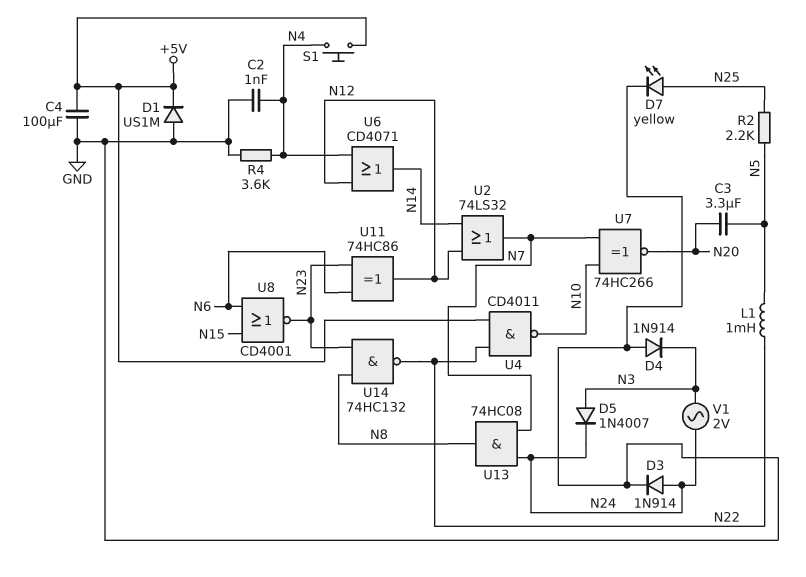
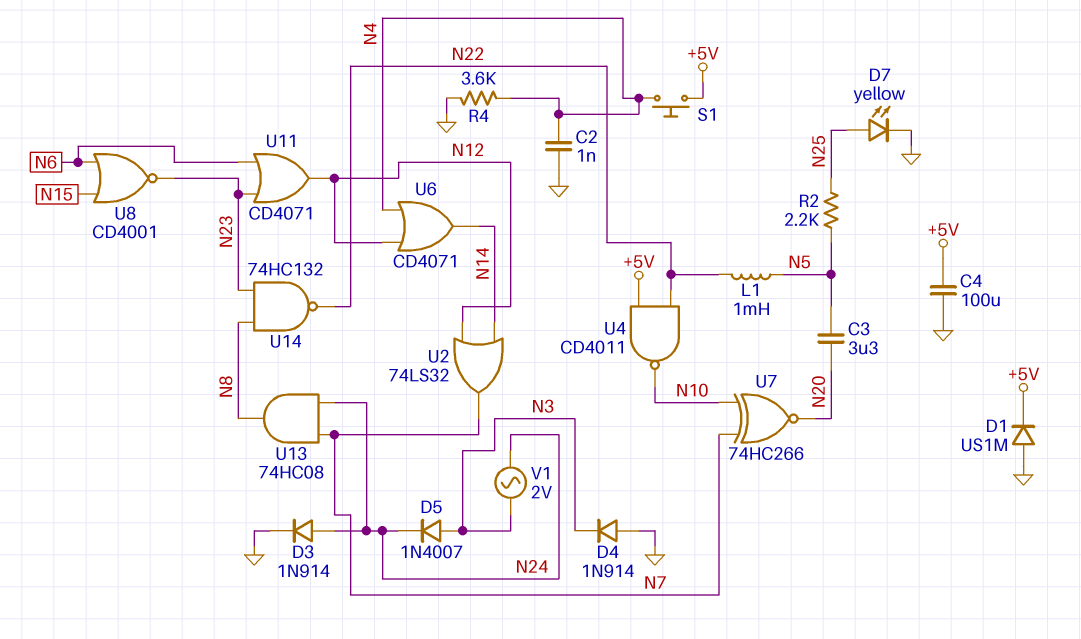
U11: XOR 74HC86 (in N6, in N23, out N12) -> OR CD4071 (in N6, in N23, out N12)

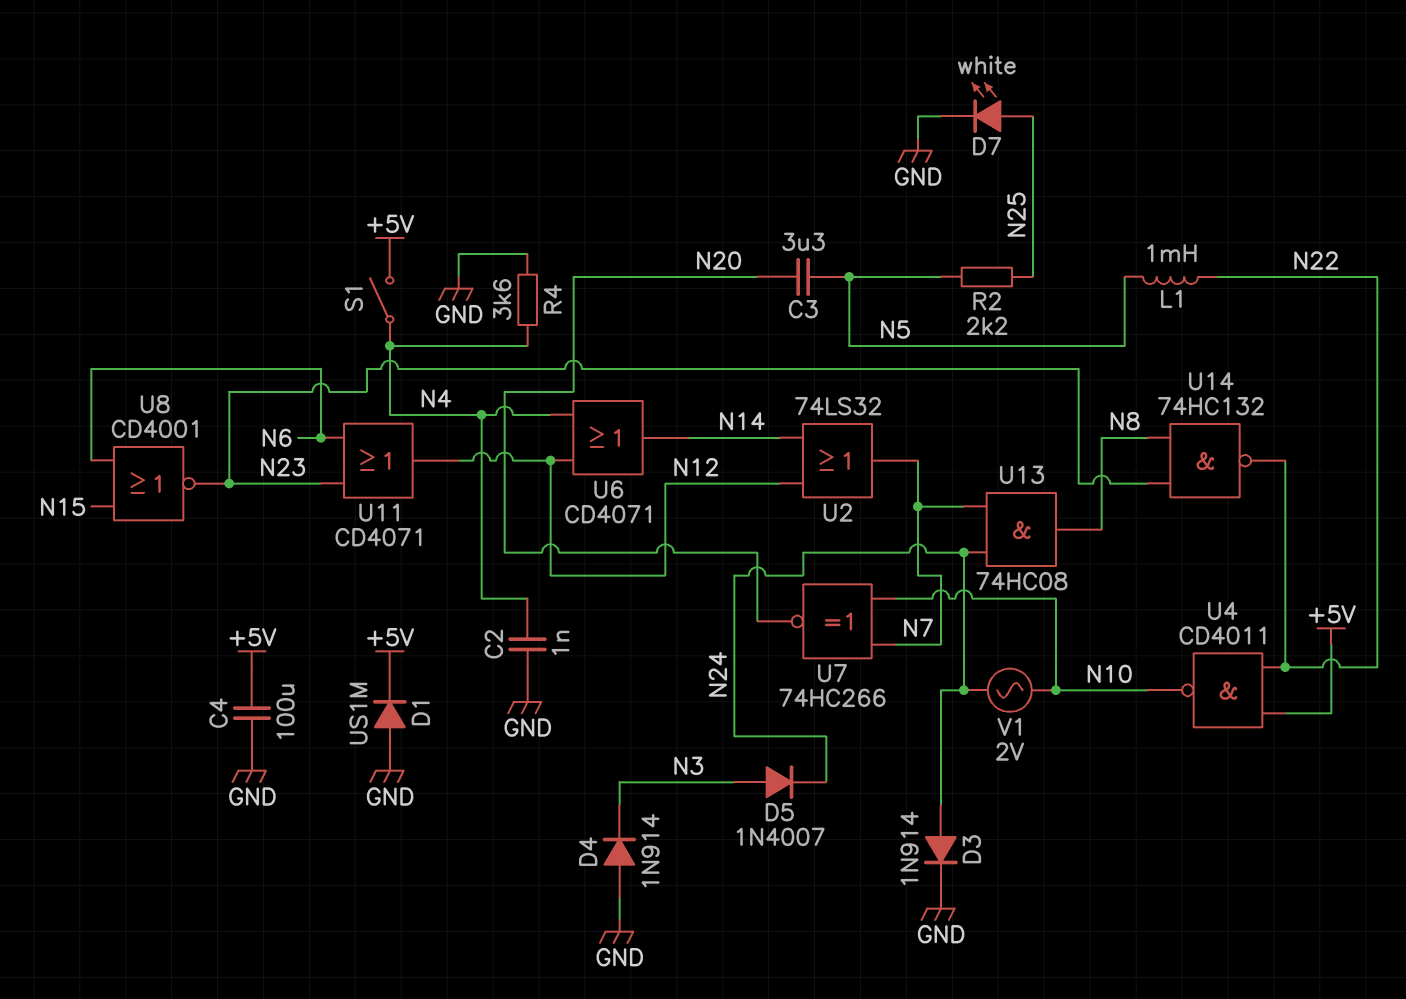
D7: LED yellow (A N25, K GND) -> LED white (A N25, K GND)
S1: button (+5V, N4) -> switch (+5V, N4)
V1: AC 2V (N3, N24) -> AC 2V (N10, N24)

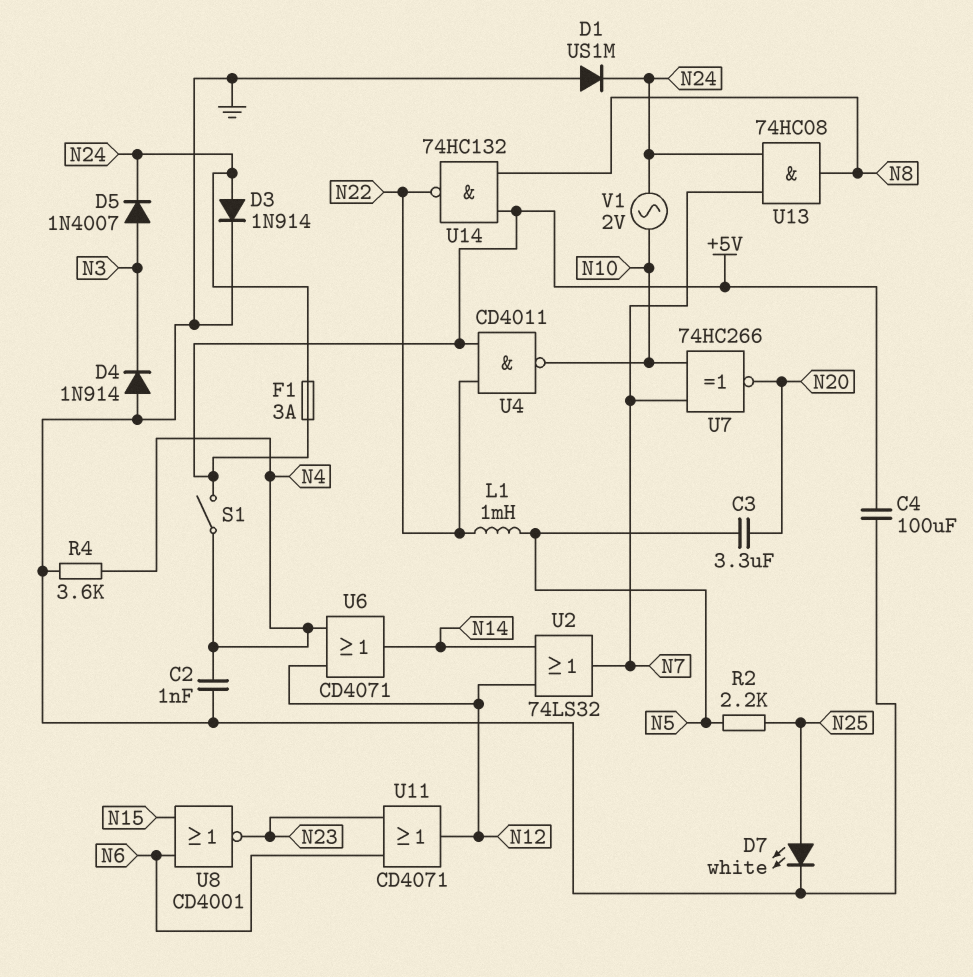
D1: diode US1M (A GND, K +5V) -> diode US1M (A GND, K N24)
F1: none -> 3A (+5V, N24)
U14: NAND 74HC132 (in N8, in N23, out N22) -> NAND 74HC132 (in +5V, in N8, out N22)

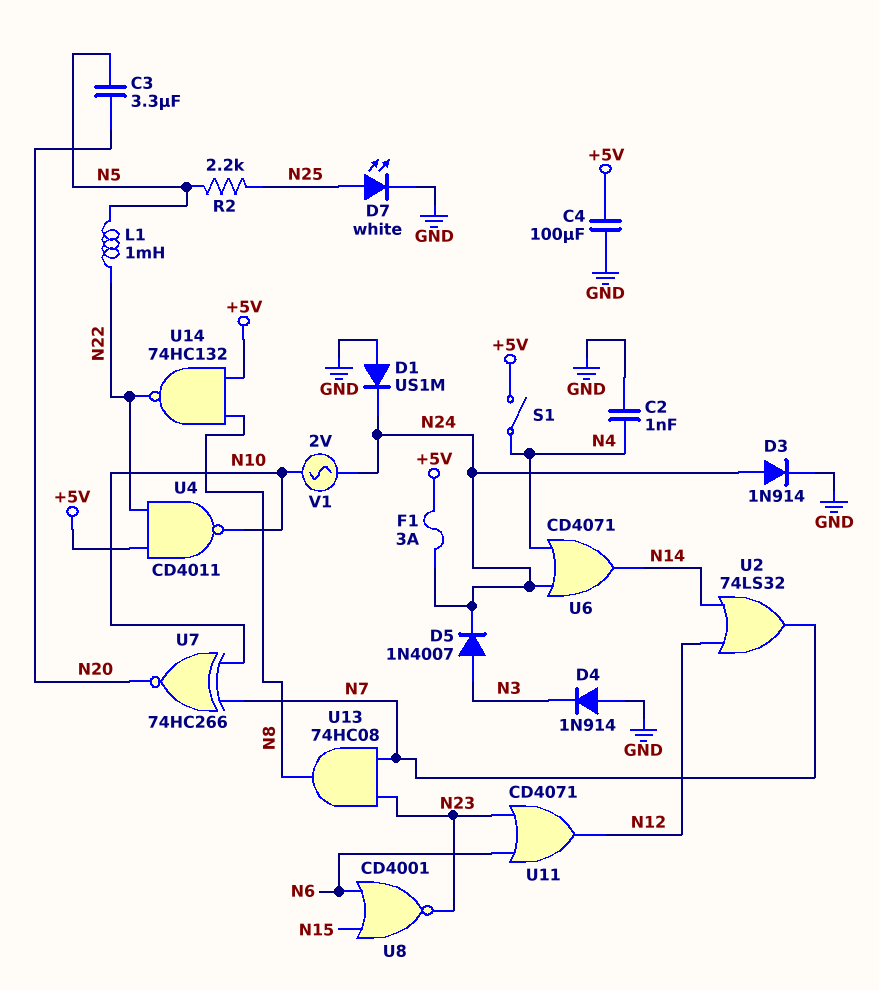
R4: 3.6k (GND, N4) -> none
U6: OR CD4071 (in N4, in N12, out N14) -> OR CD4071 (in N4, in N24, out N14)
U13: AND 74HC08 (in N7, in N24, out N8) -> AND 74HC08 (in N7, in N23, out N8)

